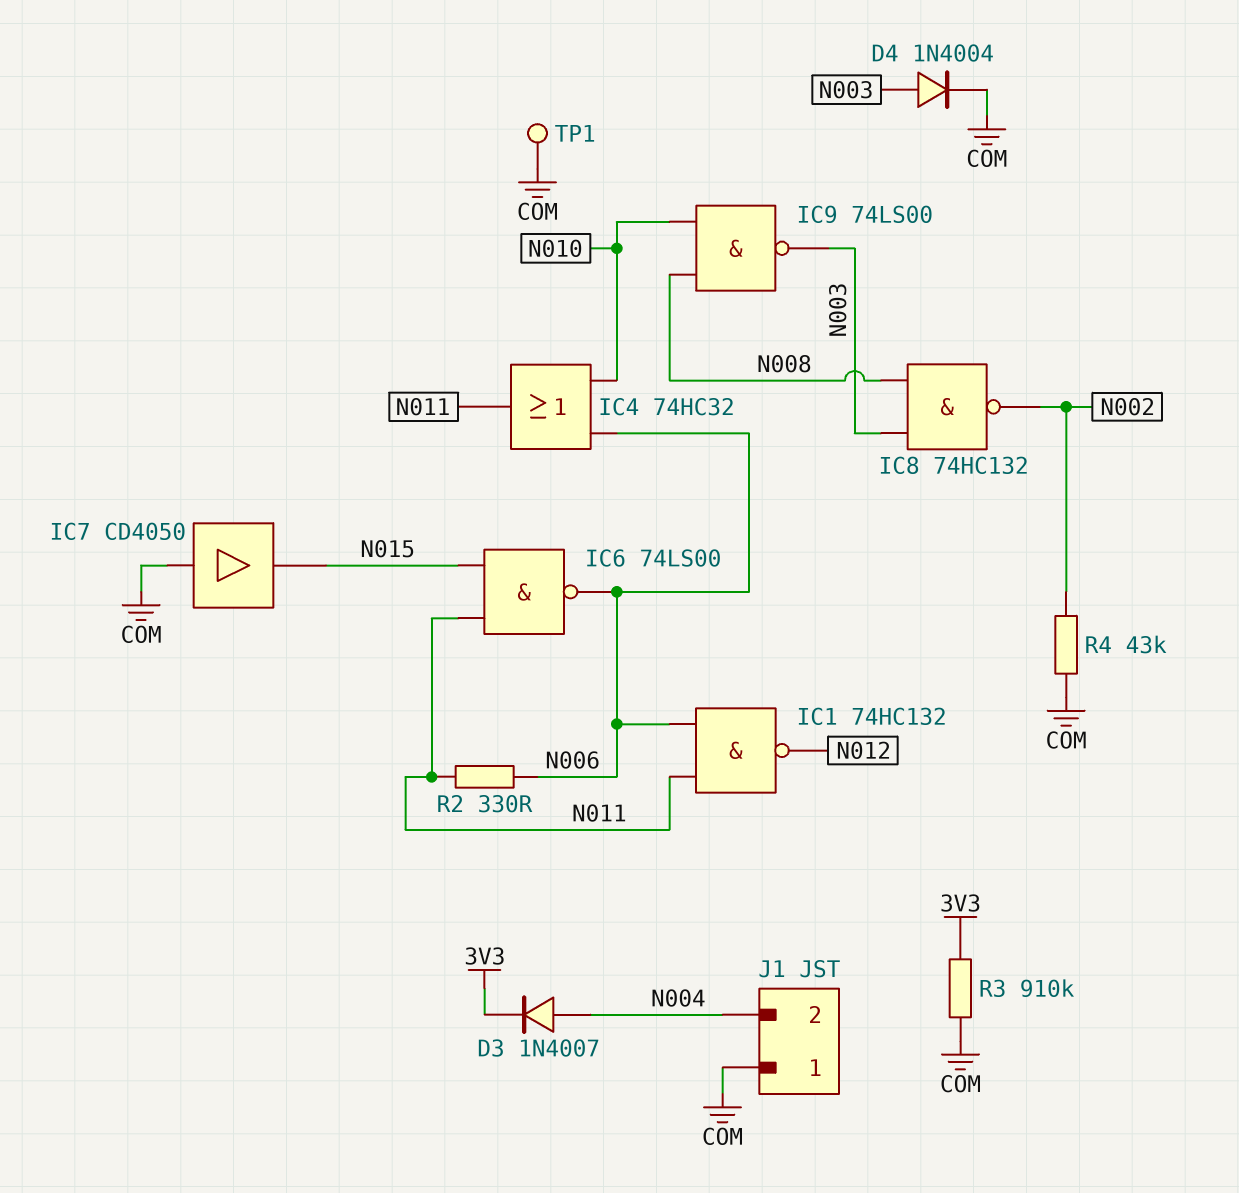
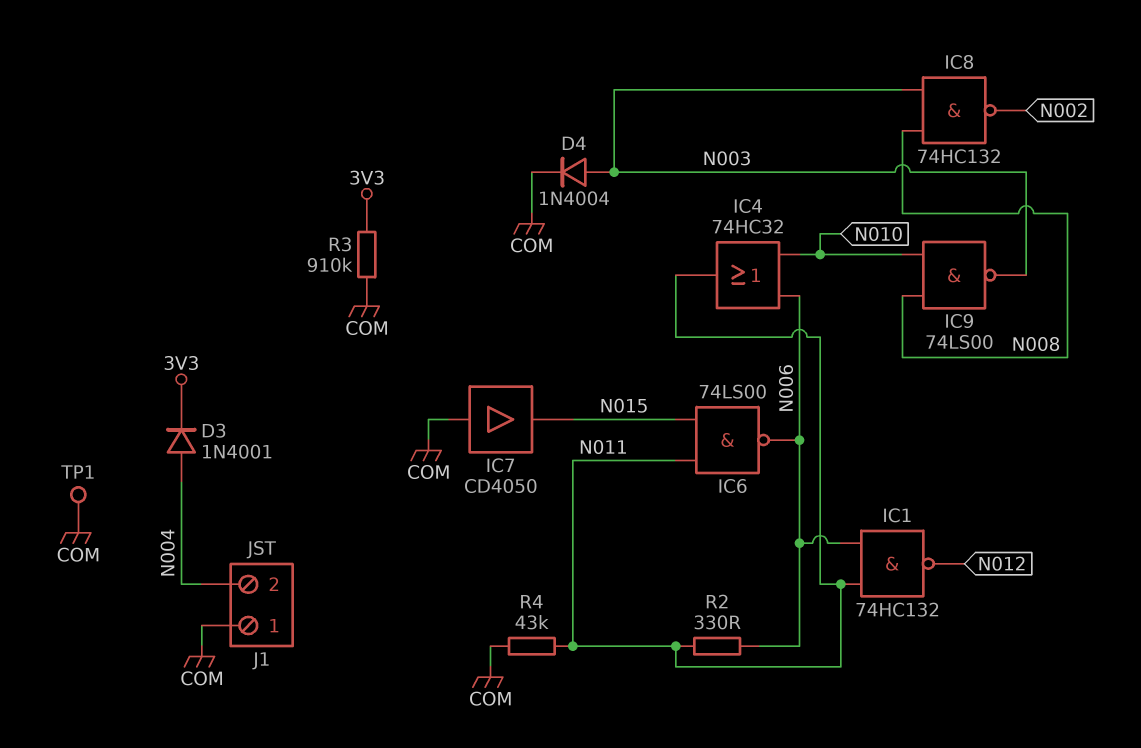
D3: diode 1N4007 (A N004, K 3V3) -> diode 1N4001 (A N004, K 3V3)
R4: 43k (COM, N002) -> 43k (COM, N011)

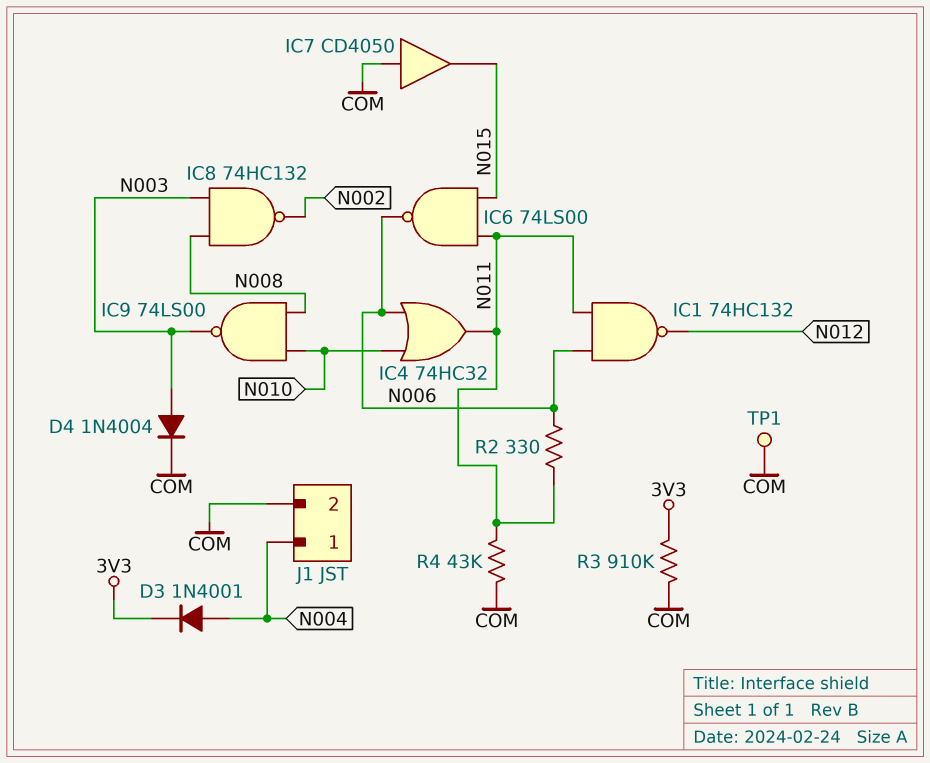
J1 pin 1: COM -> N004
J1 pin 2: N004 -> COM

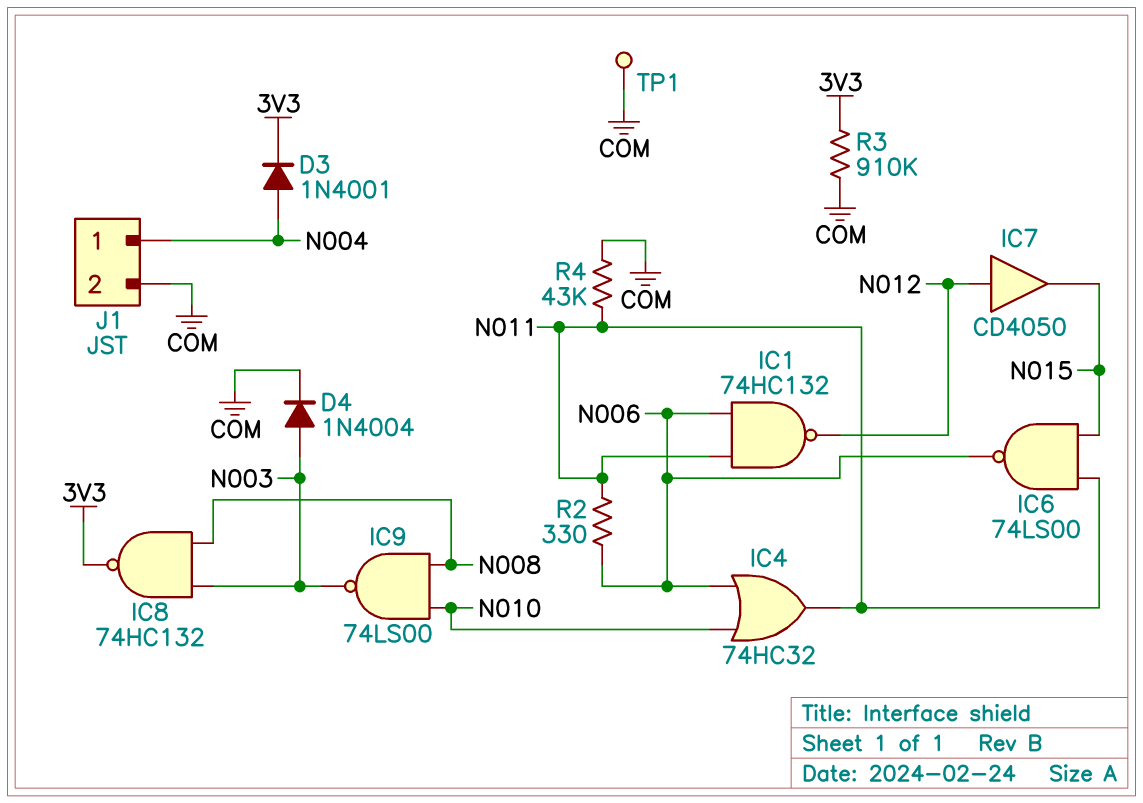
IC7: buffer CD4050 (in COM, out N015) -> buffer CD4050 (in N012, out N015)
IC8: NAND 74HC132 (in N003, in N008, out N002) -> NAND 74HC132 (in N003, in N008, out 3V3)

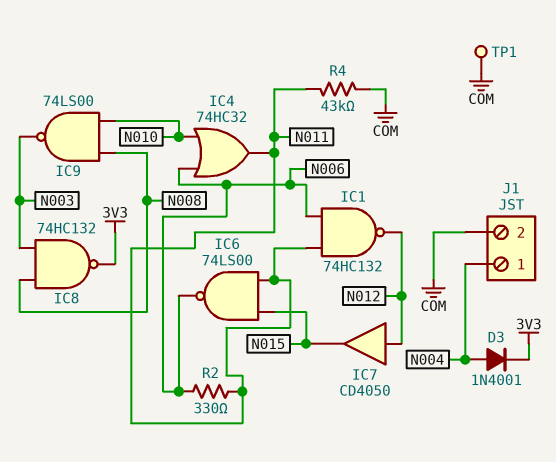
D4: diode 1N4004 (A N003, K COM) -> none
R3: 910k (3V3, COM) -> none

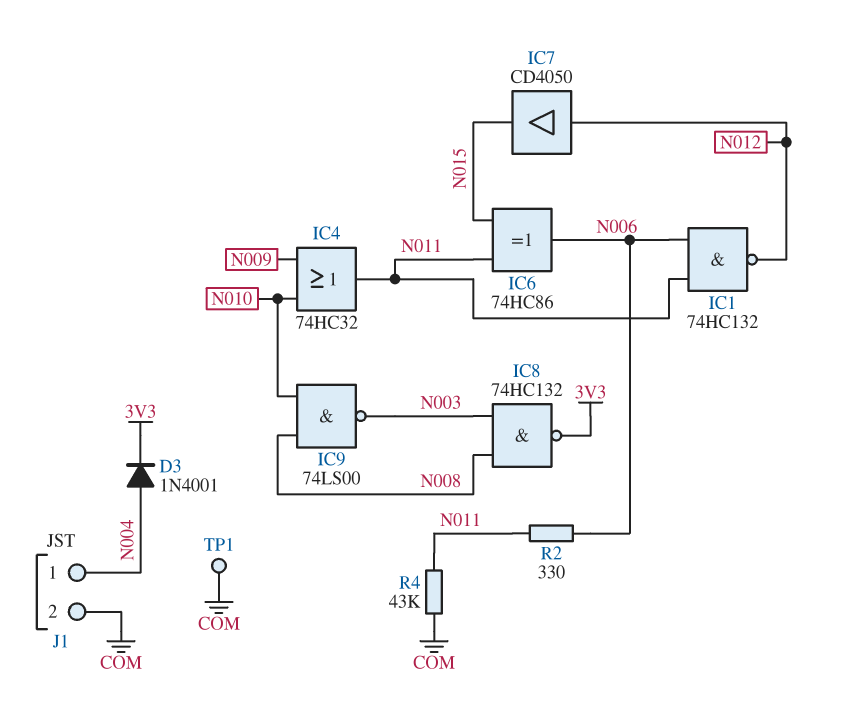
IC4: OR 74HC32 (in N006, in N010, out N011) -> OR 74HC32 (in N009, in N010, out N011)
IC6: NAND 74LS00 (in N011, in N015, out N006) -> XOR 74HC86 (in N011, in N015, out N006)

